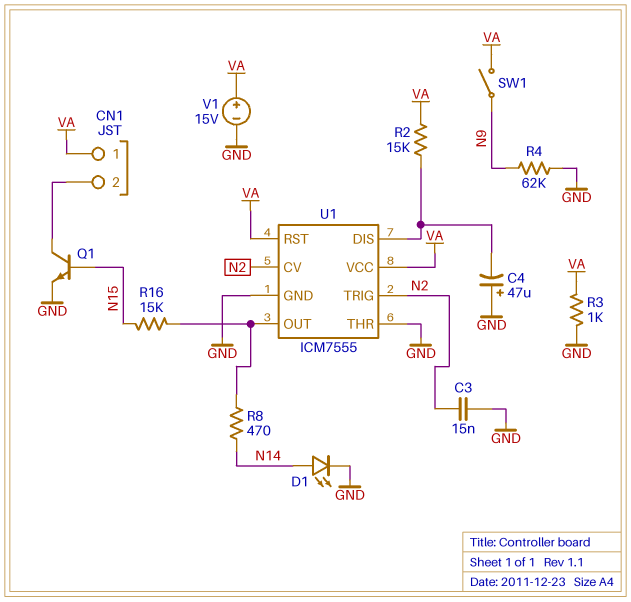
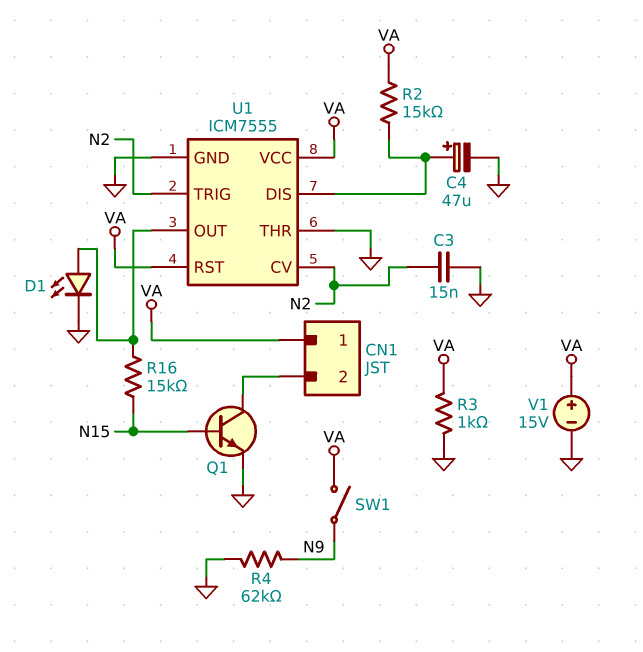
C4: 47uF (plus GND, minus U1/DIS) -> 47uF (plus U1/DIS, minus GND)
D1: LED (A N14, K GND) -> LED (A U1/OUT, K GND)
R8: 470 (N14, U1/OUT) -> none

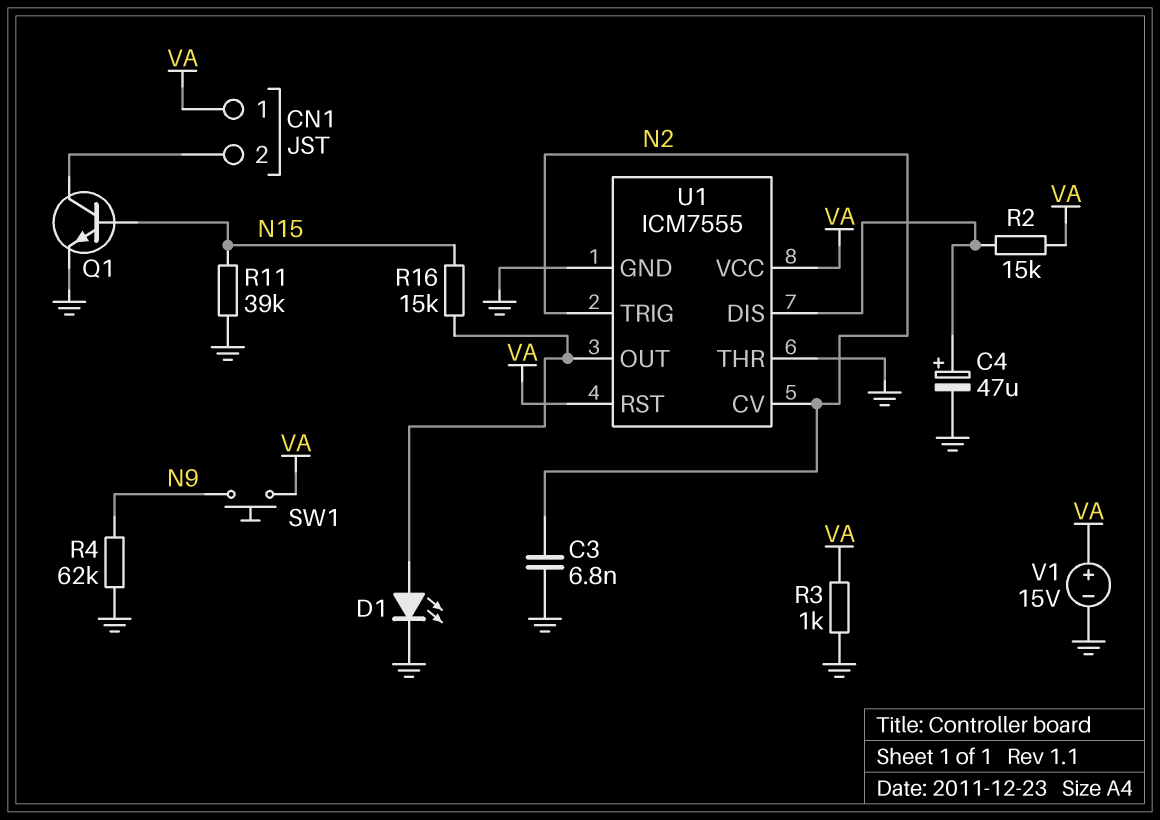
C3: 15nF (GND, N2) -> 6.8nF (GND, N2)
R11: none -> 39k (GND, N15)
SW1: switch (N9, VA) -> button (N9, VA)

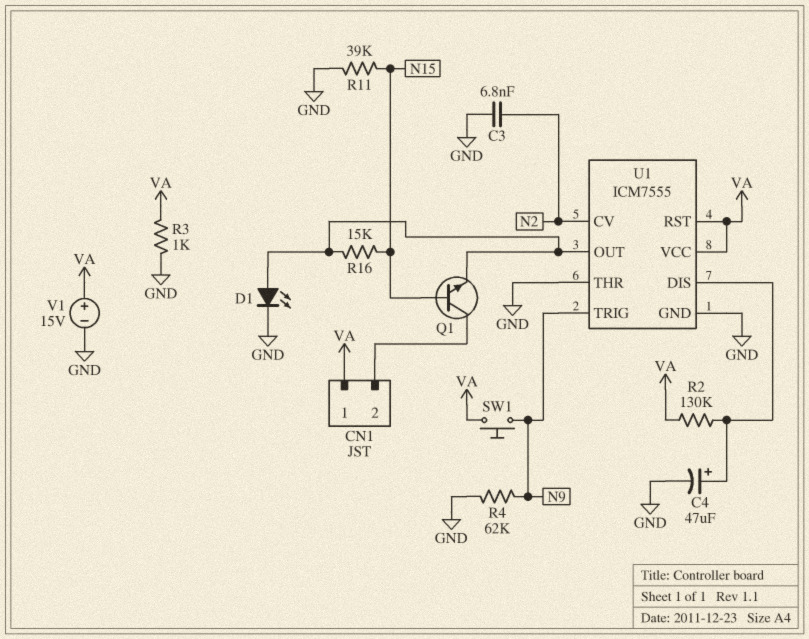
Q1: NPN (B N15, C CN1/2, E GND) -> NPN (B N15, C CN1/2, E U1/OUT)
R2: 15k (U1/DIS, VA) -> 130k (U1/DIS, VA)
U1 pin TRIG: N2 -> N9

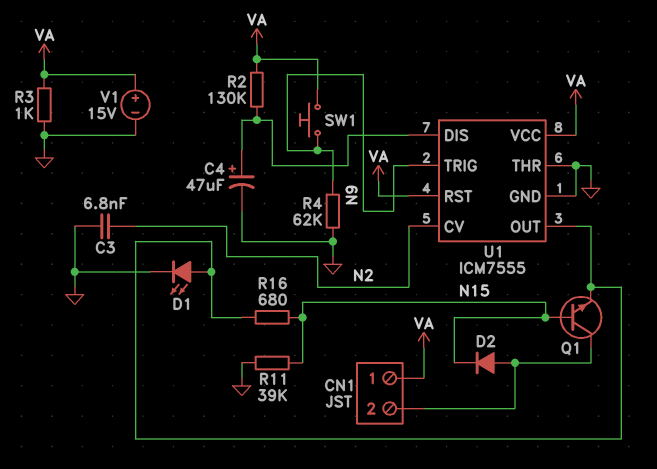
D2: none -> diode (A CN1/2, K N15)
R16: 15k (N15, U1/OUT) -> 680 (N15, U1/OUT)

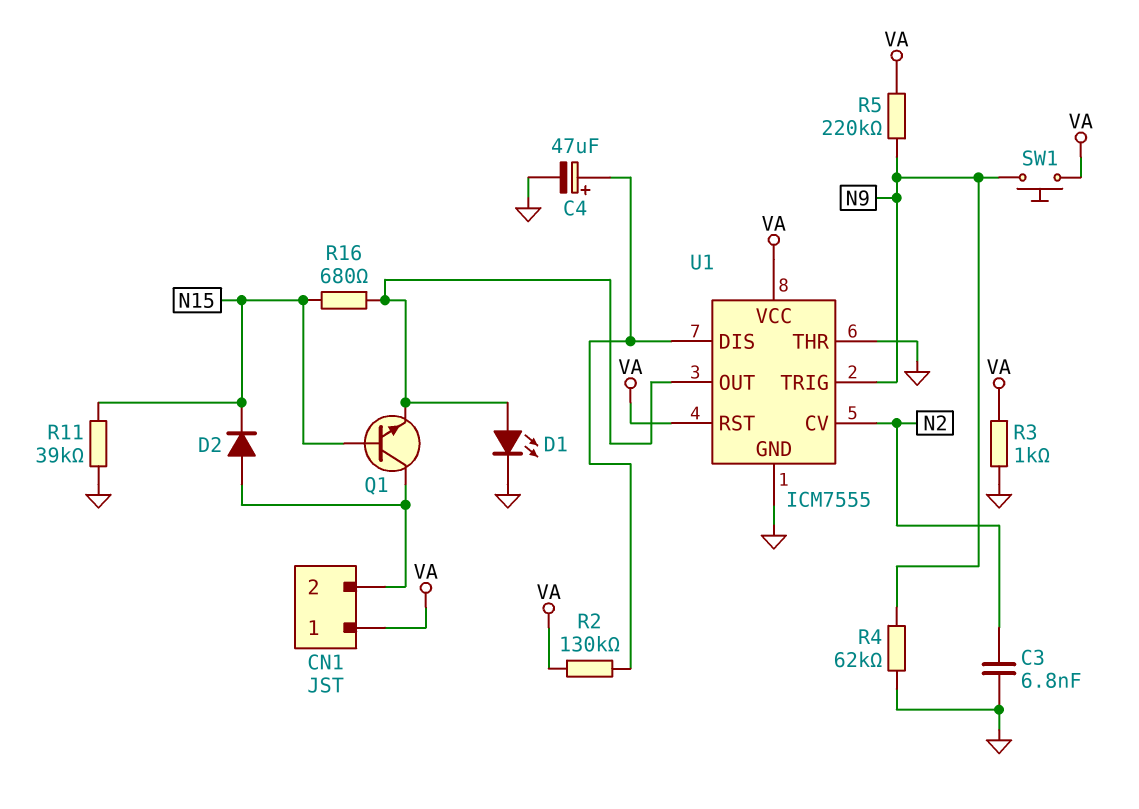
R5: none -> 220k (N9, VA)
V1: 15V (plus VA, minus GND) -> none

